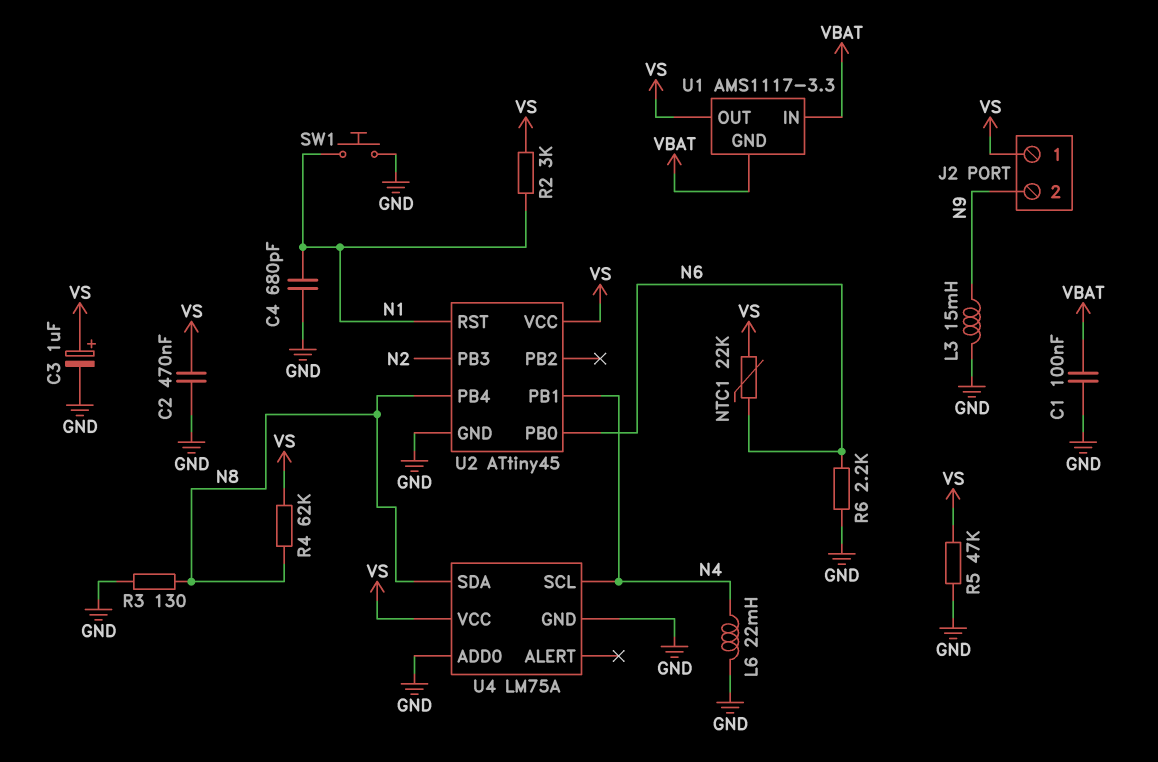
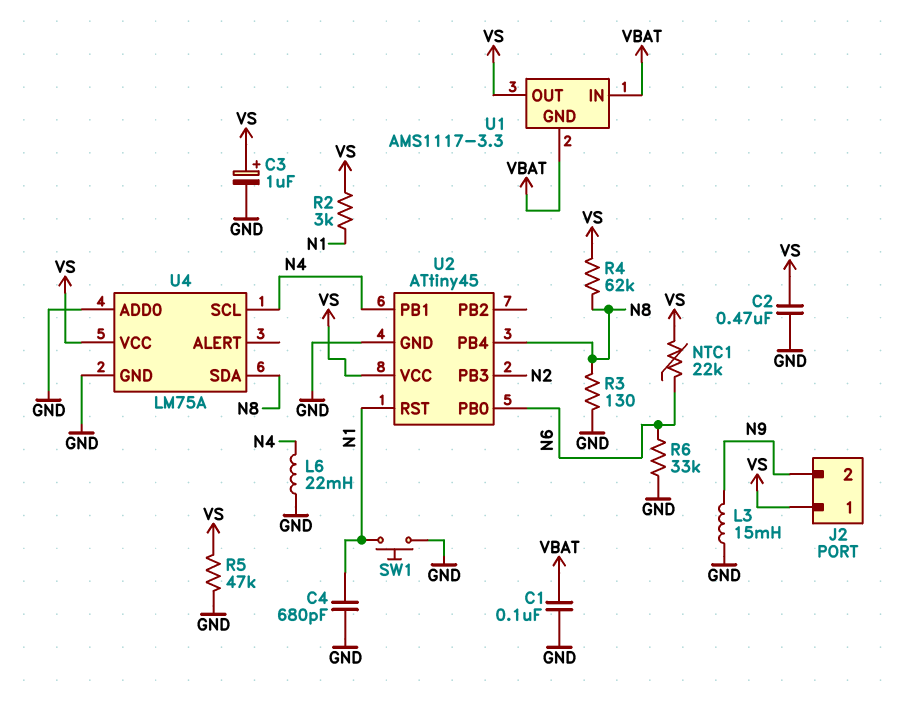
R6: 2.2k (GND, N6) -> 33k (GND, N6)

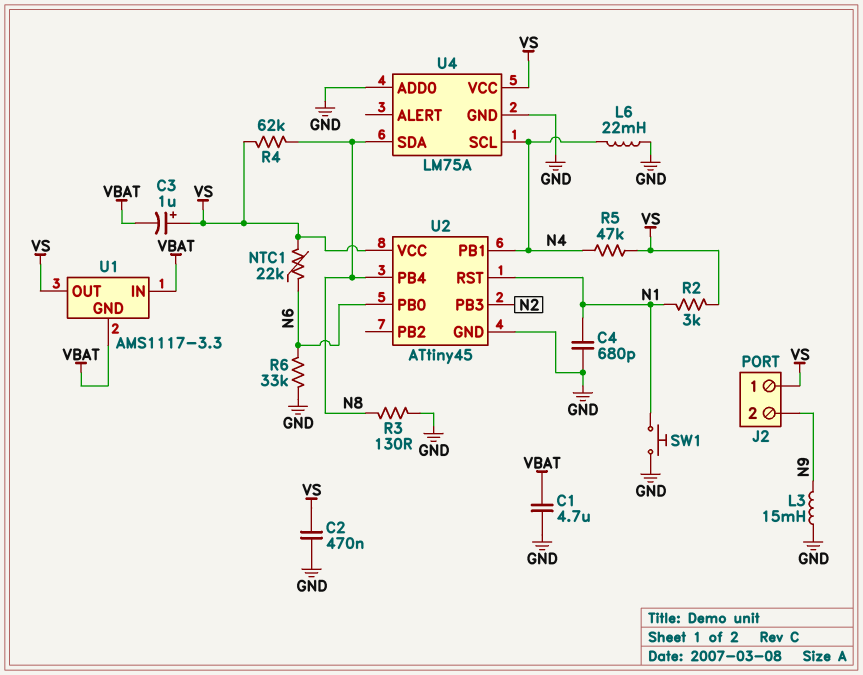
C1: 100nF (GND, VBAT) -> 4.7uF (GND, VBAT)
C3: 1uF (plus VS, minus GND) -> 1uF (plus VS, minus VBAT)
R5: 47k (GND, VS) -> 47k (N4, VS)

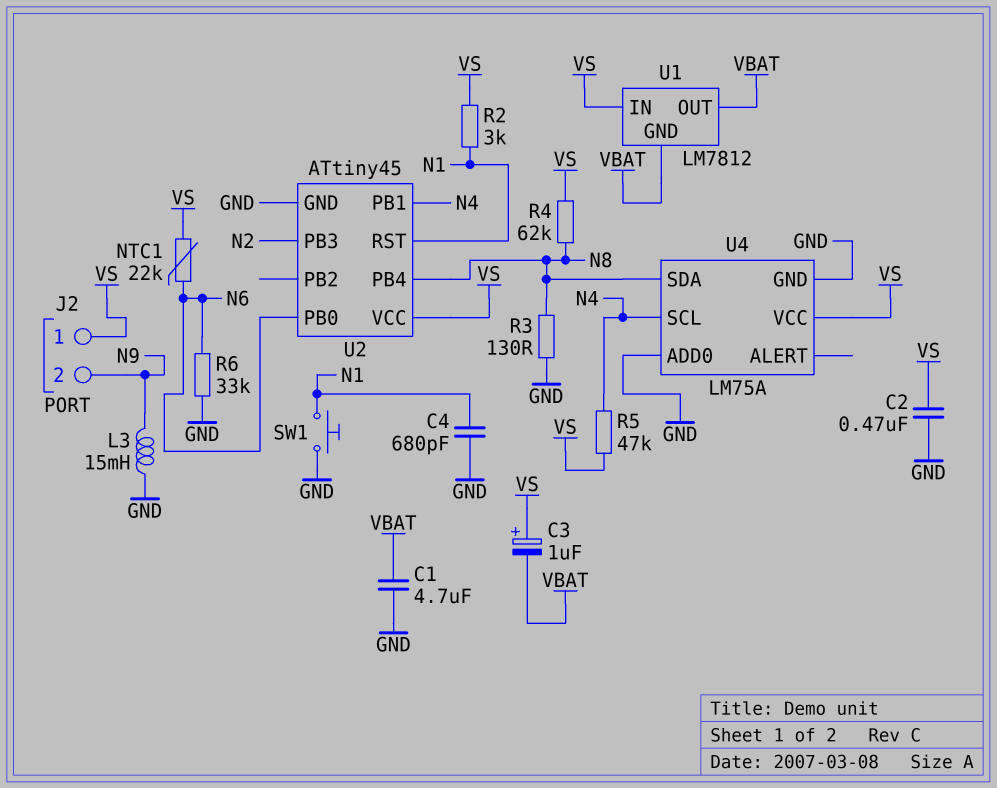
L6: 22mH (GND, N4) -> none
U1: AMS1117-3.3 -> LM7812
U1 pin IN: VBAT -> VS
U1 pin OUT: VS -> VBAT

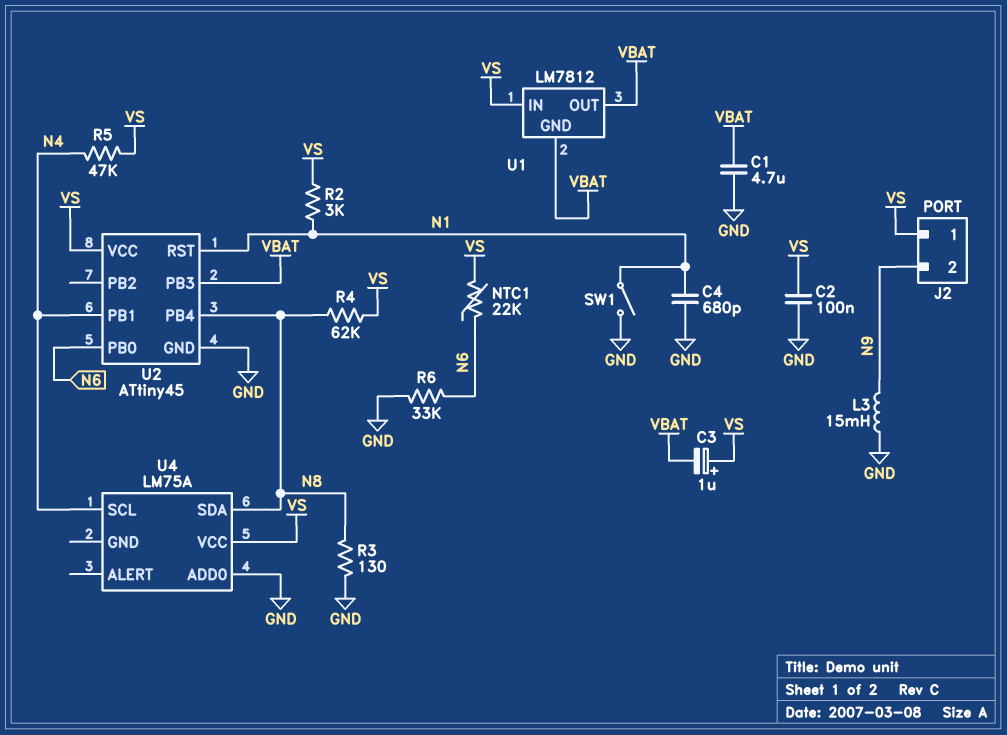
C2: 470nF (GND, VS) -> 100nF (GND, VS)
SW1: button (GND, N1) -> switch (GND, N1)
U2 pin PB3: N2 -> VBAT
U4 pin GND: GND -> none

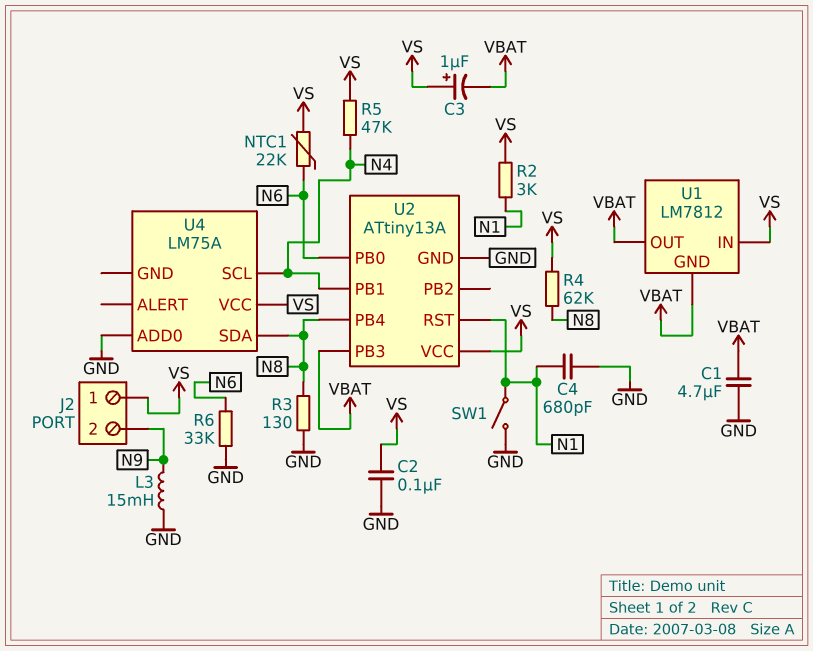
U2: ATtiny45 -> ATtiny13A

